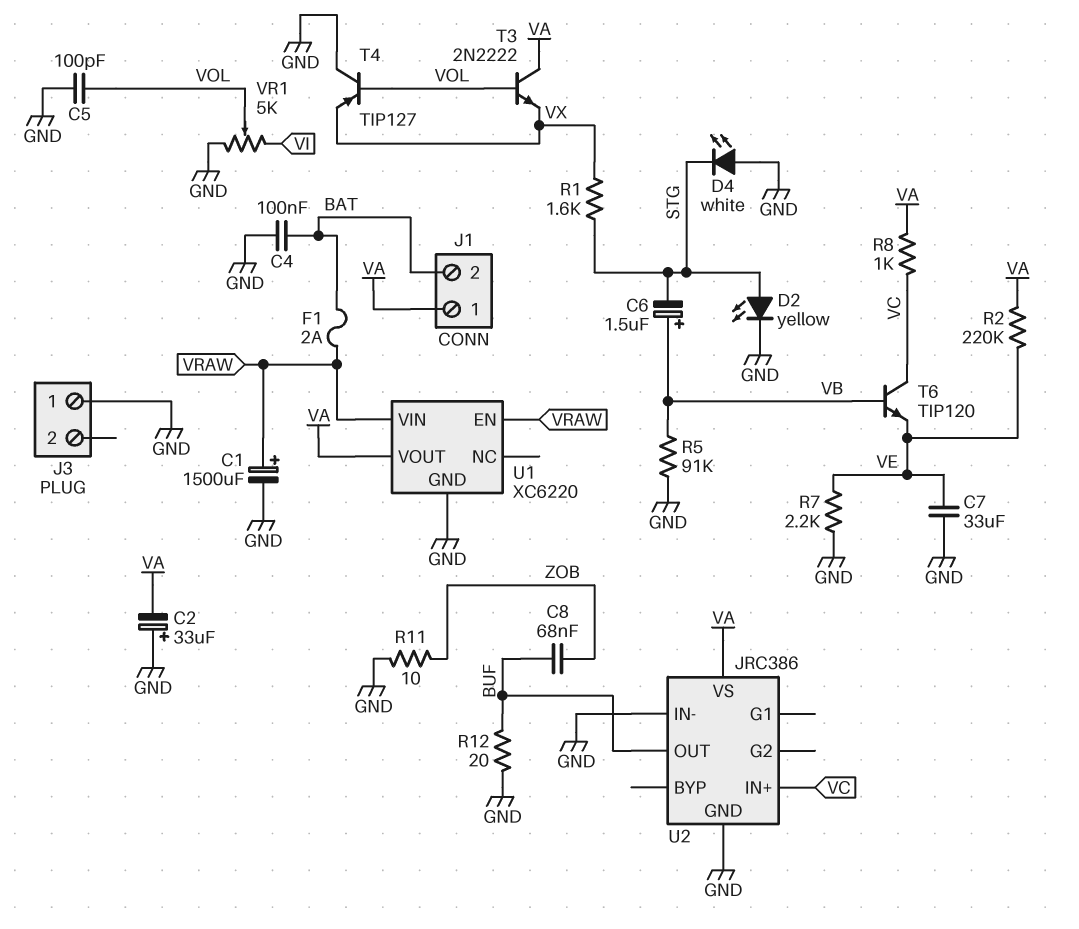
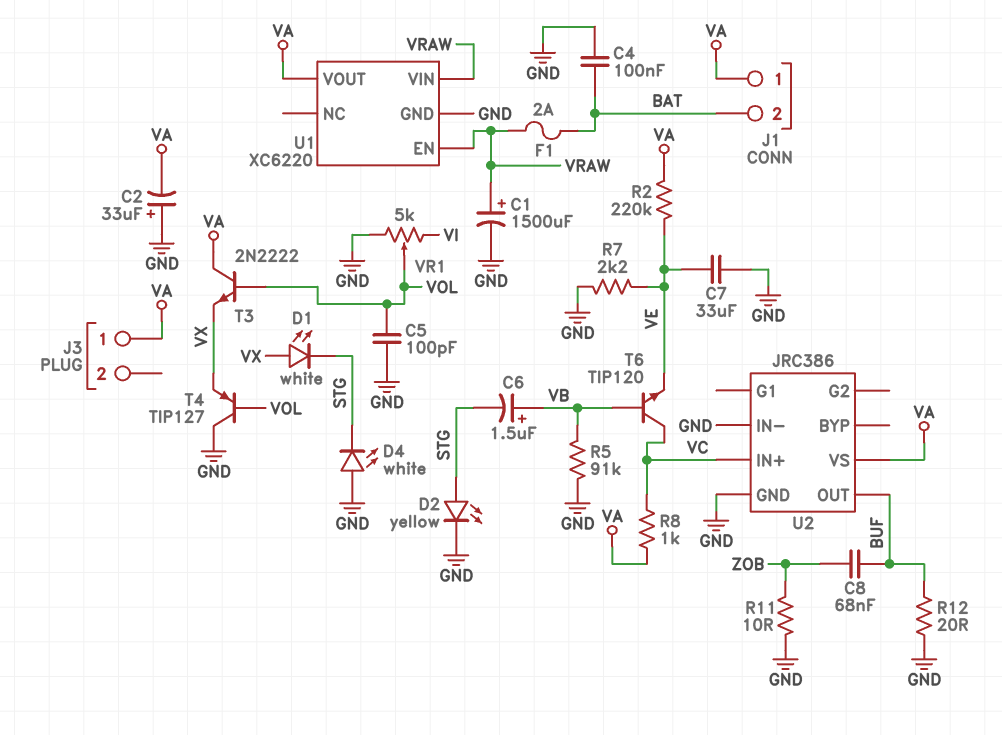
D1: none -> LED white (A VX, K STG)
J3 pin 1: GND -> VA
R1: 1.6k (STG, VX) -> none

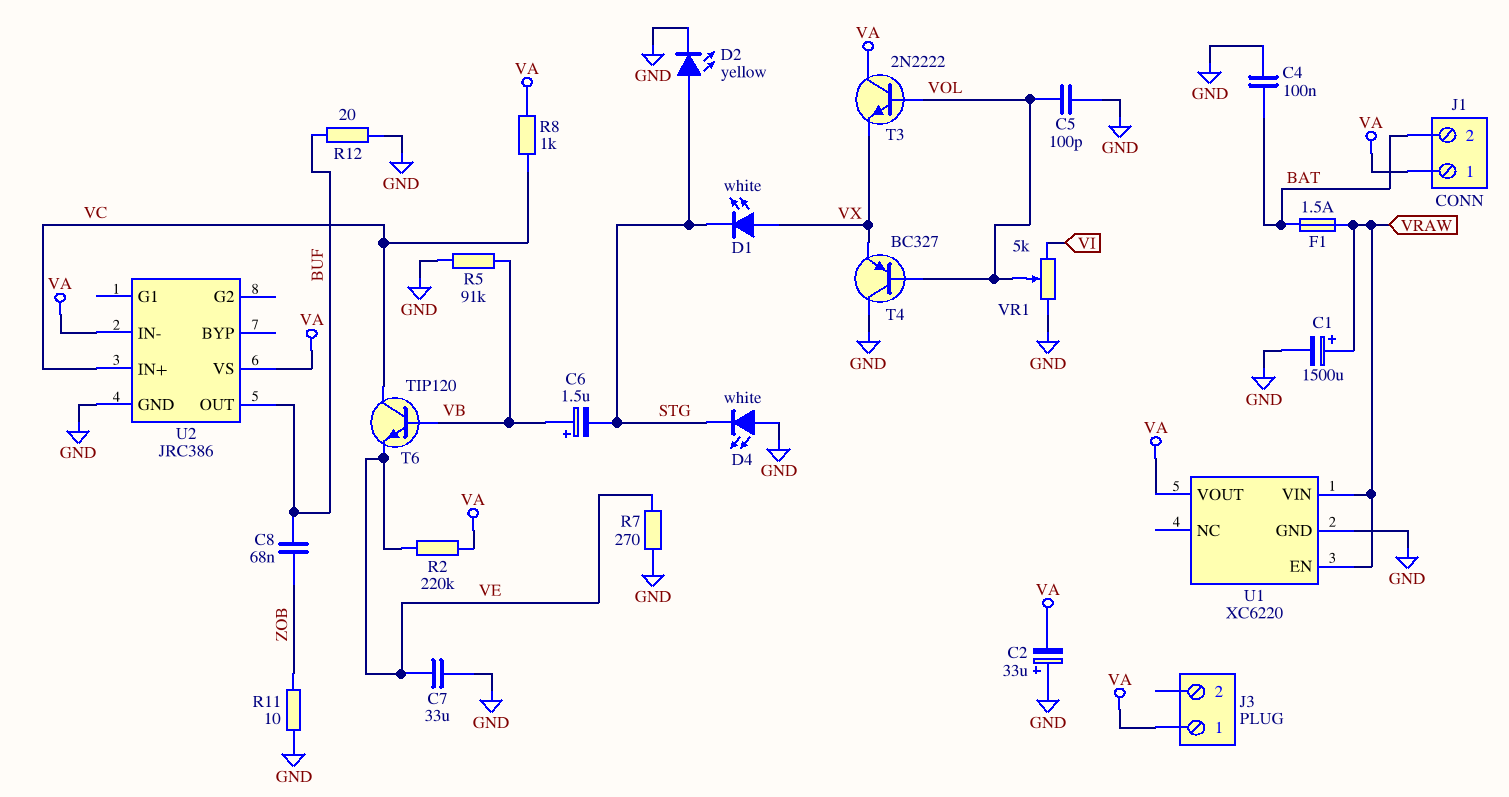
F1: 2A (BAT, VRAW) -> 1.5A (BAT, VRAW)
R7: 2.2k (GND, VE) -> 270 (GND, VE)
T4: PNP TIP127 (B VOL, C GND, E VX) -> PNP BC327 (B VOL, C GND, E VX)
U2 pin IN-: GND -> VA

